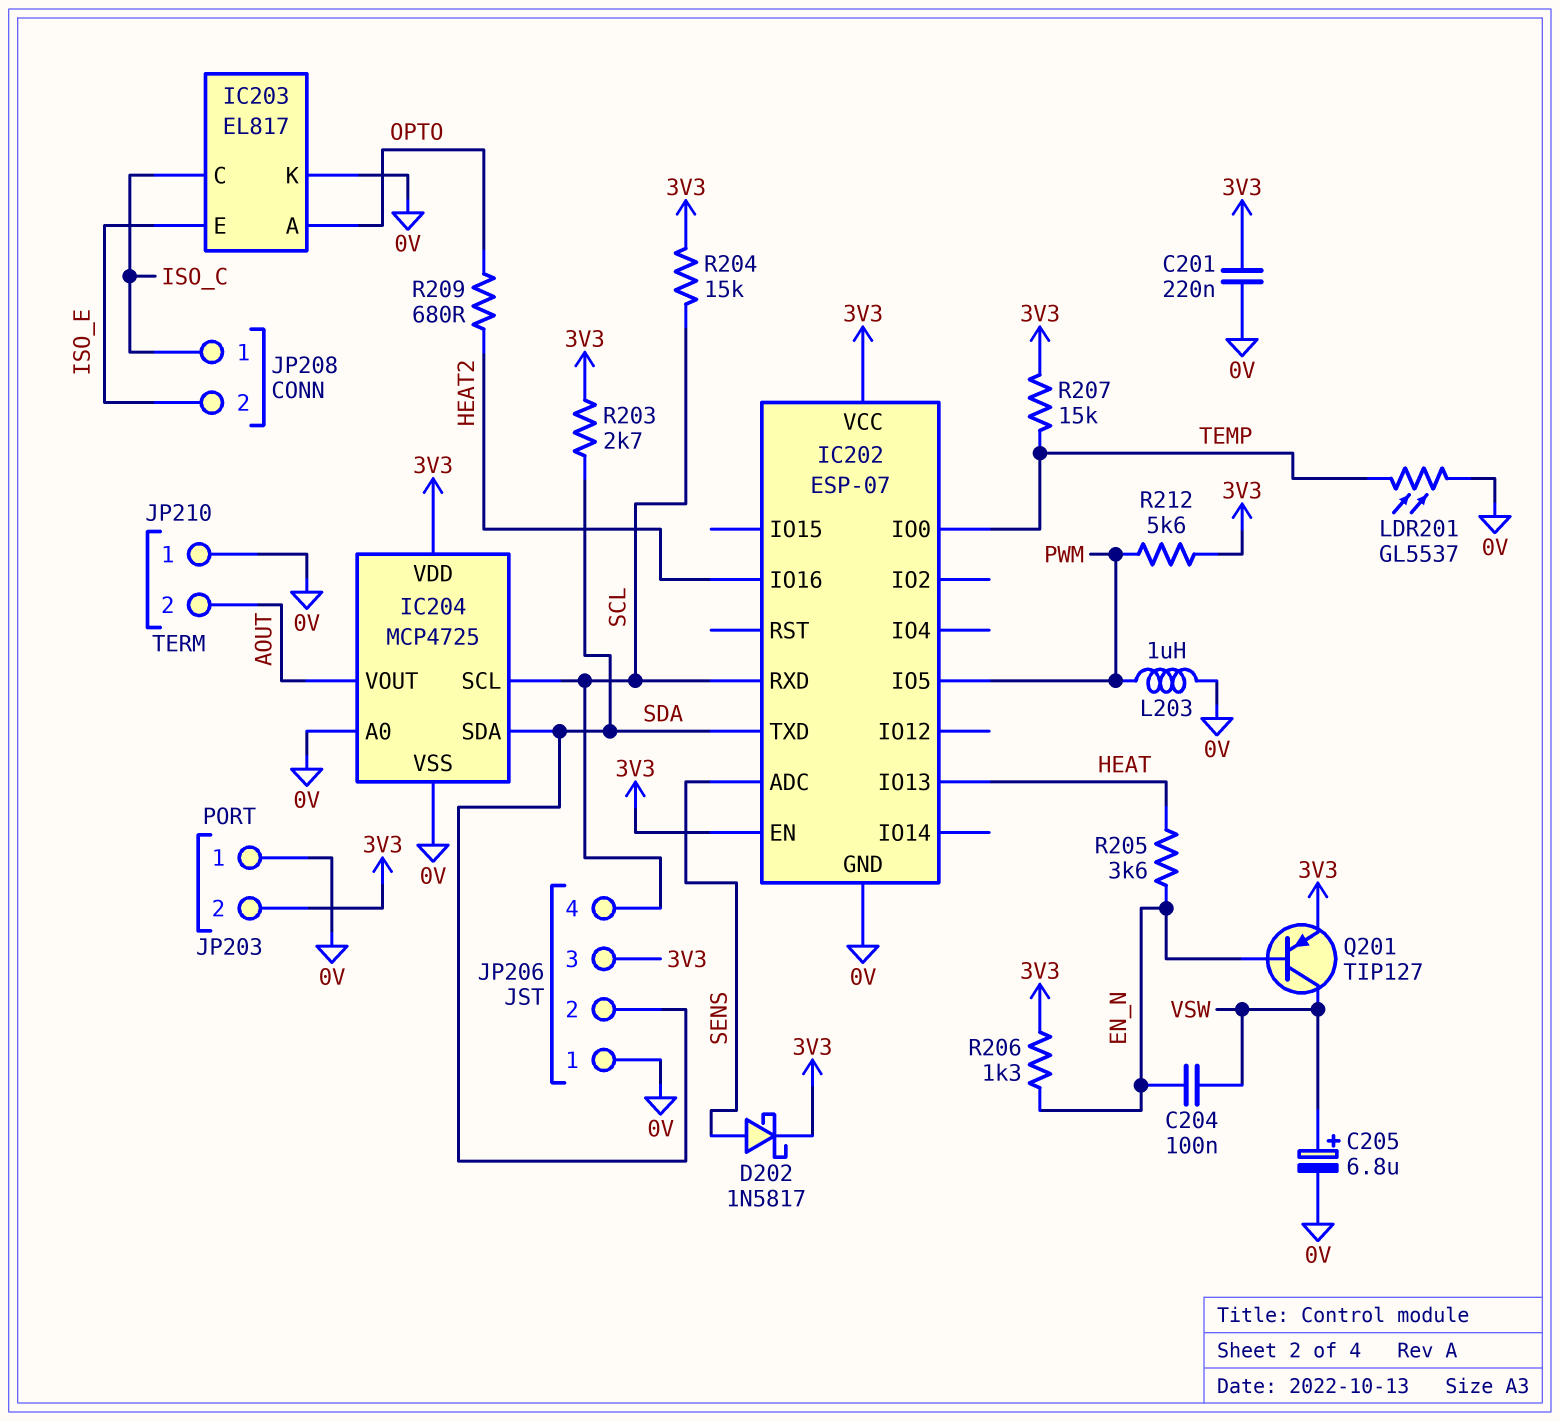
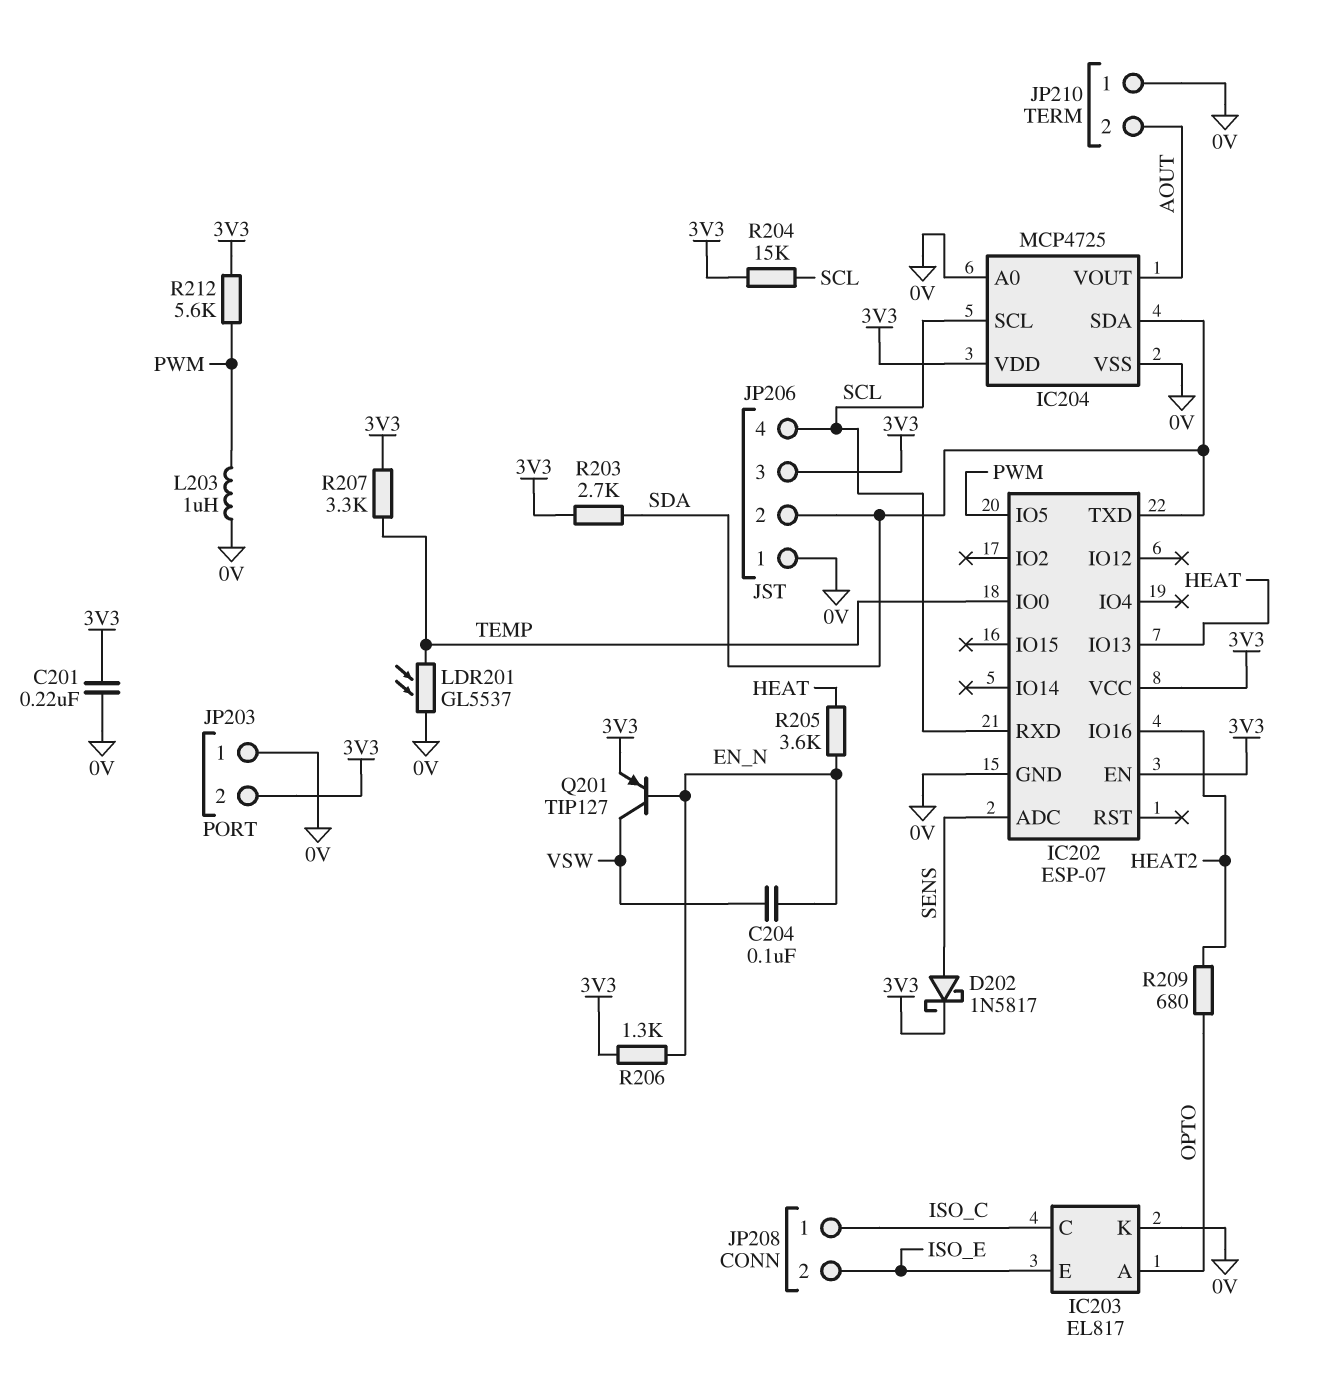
C205: 6.8uF (plus VSW, minus 0V) -> none
R207: 15k (3V3, TEMP) -> 3.3k (3V3, TEMP)

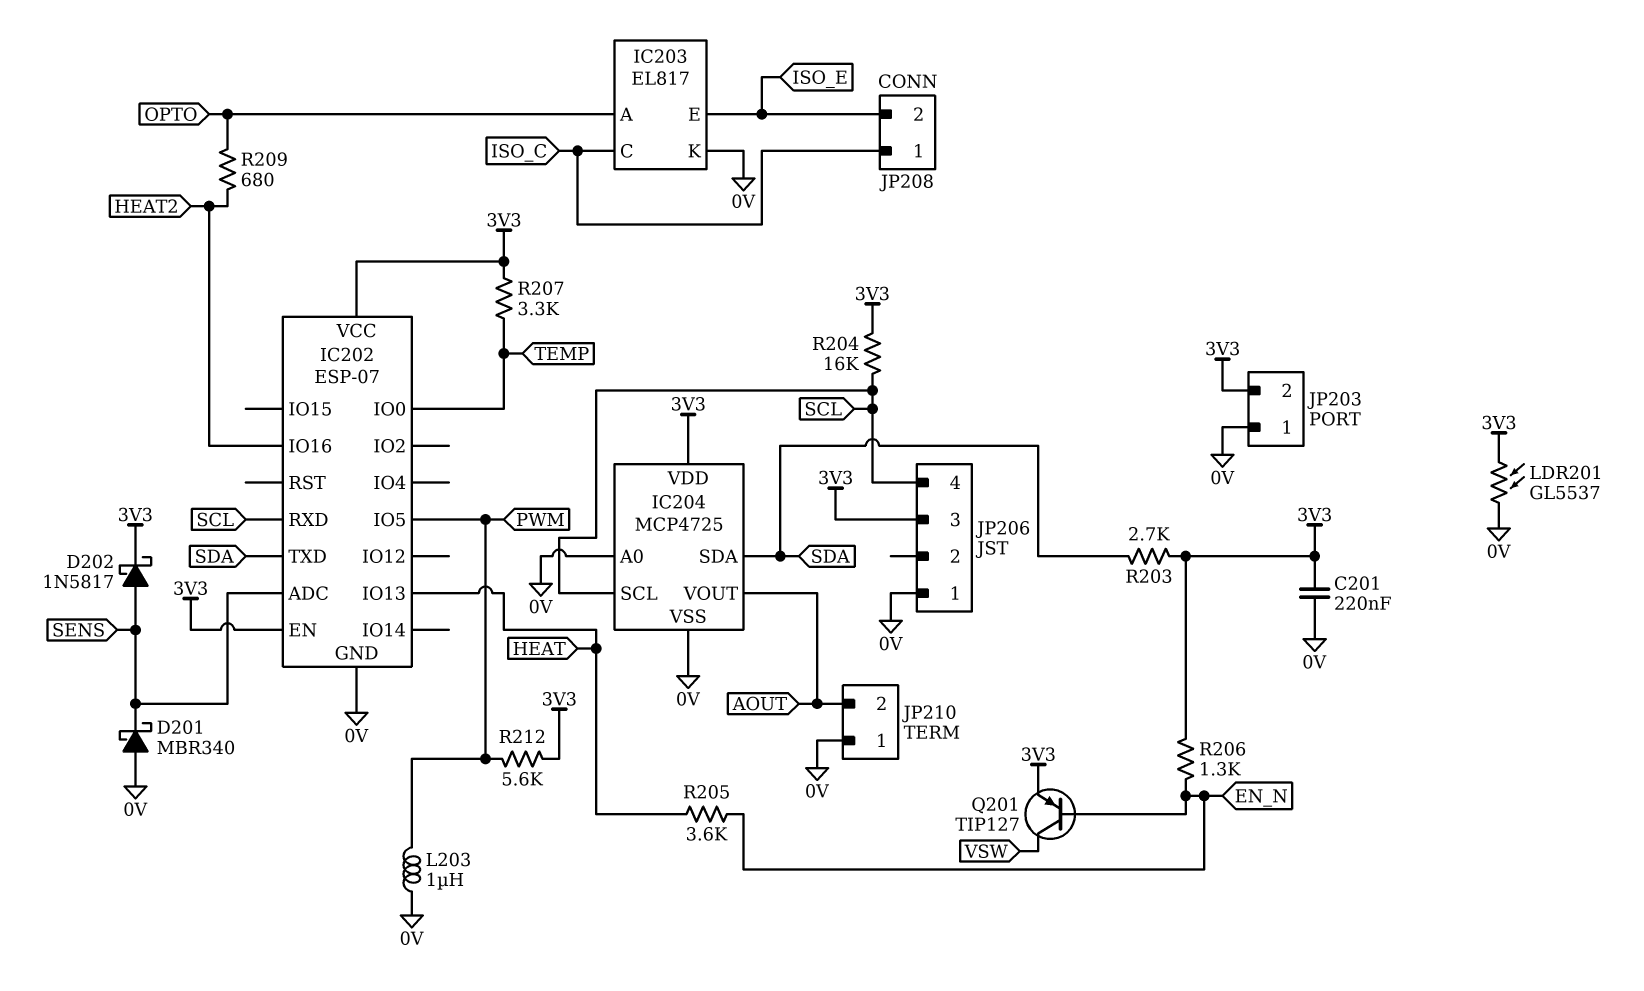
C204: 100nF (EN_N, VSW) -> none
D201: none -> schottky MBR340 (A 0V, K SENS)
JP206 pin 2: SDA -> none
LDR201: GL5537 (0V, TEMP) -> GL5537 (0V, 3V3)
R204: 15k (3V3, SCL) -> 16k (3V3, SCL)

